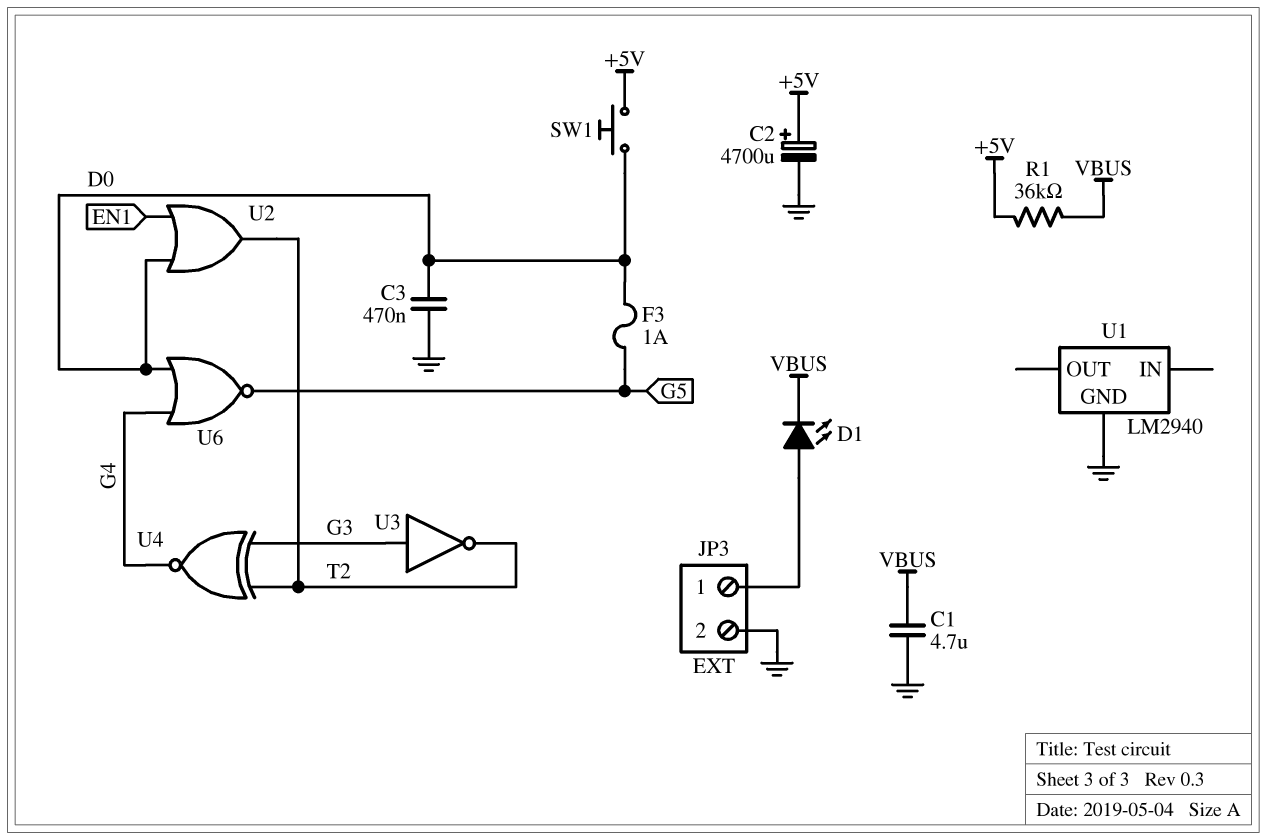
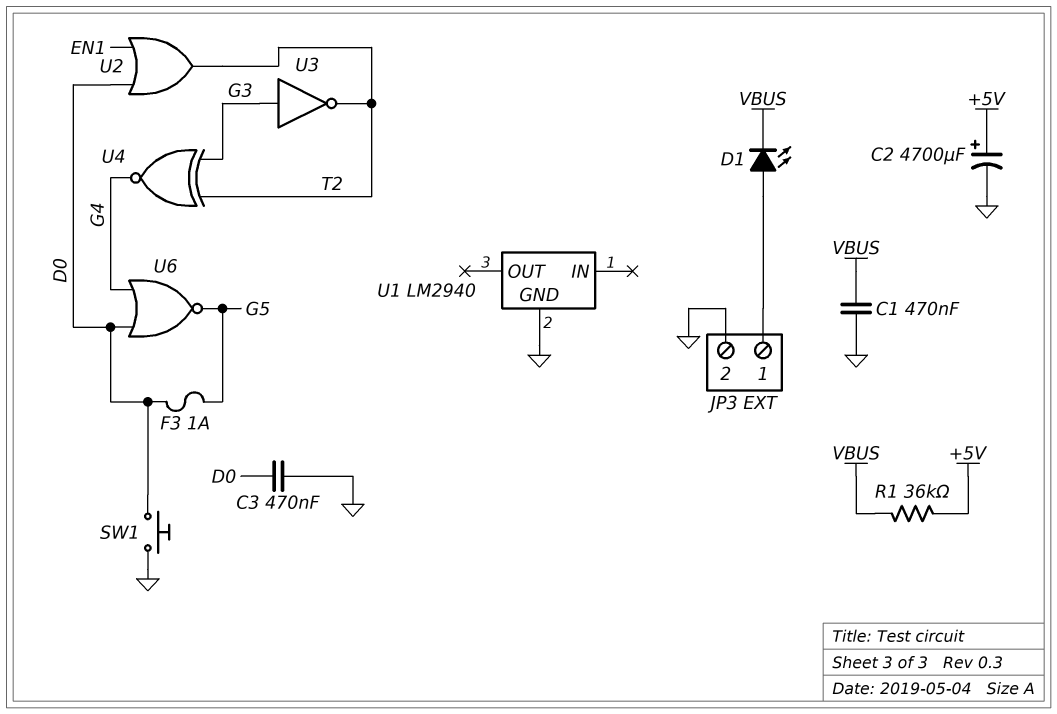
C1: 4.7uF (GND, VBUS) -> 470nF (GND, VBUS)
SW1: button (+5V, D0) -> button (D0, GND)

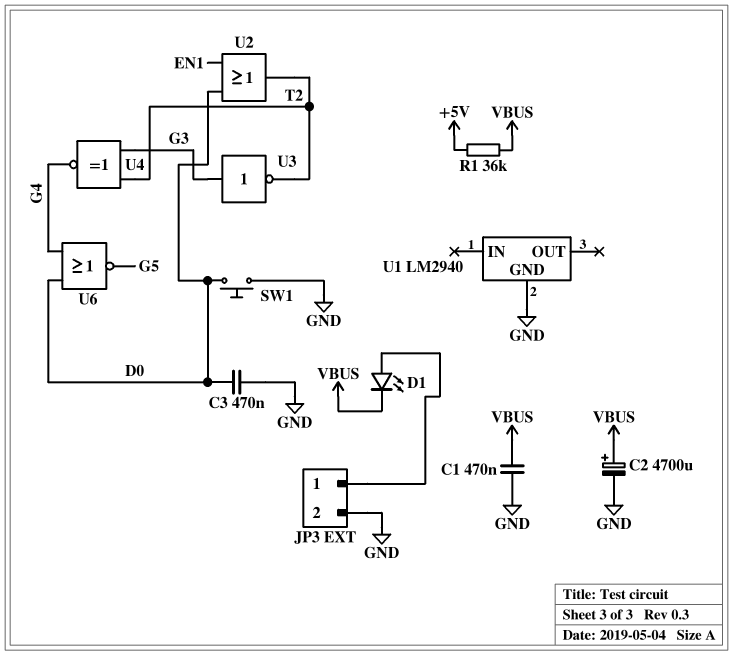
C2: 4700uF (plus +5V, minus GND) -> 4700uF (plus VBUS, minus GND)
F3: 1A (D0, G5) -> none

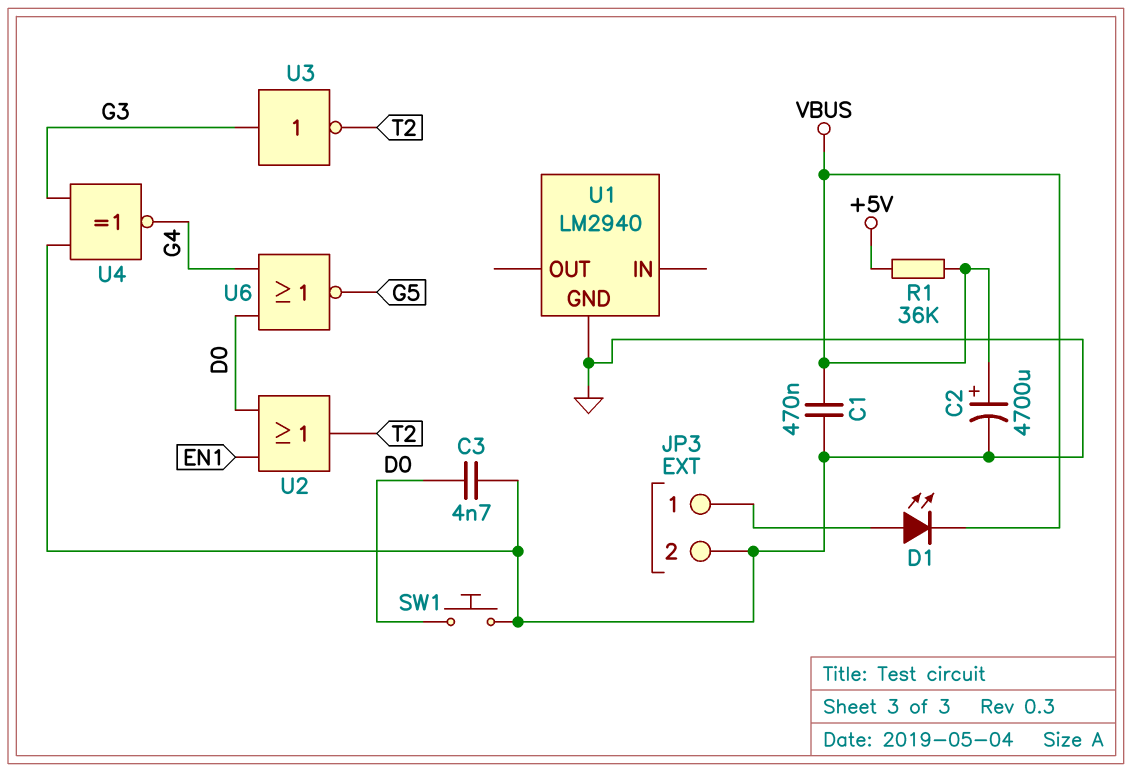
C3: 470nF (D0, GND) -> 4.7nF (D0, GND)
U4: XNOR (in G3, in T2, out G4) -> XNOR (in G3, in GND, out G4)

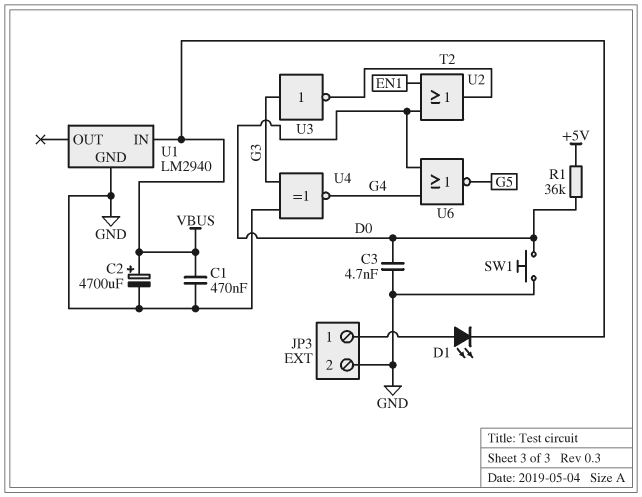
R1: 36k (+5V, VBUS) -> 36k (+5V, D0)
U1 pin IN: none -> VBUS

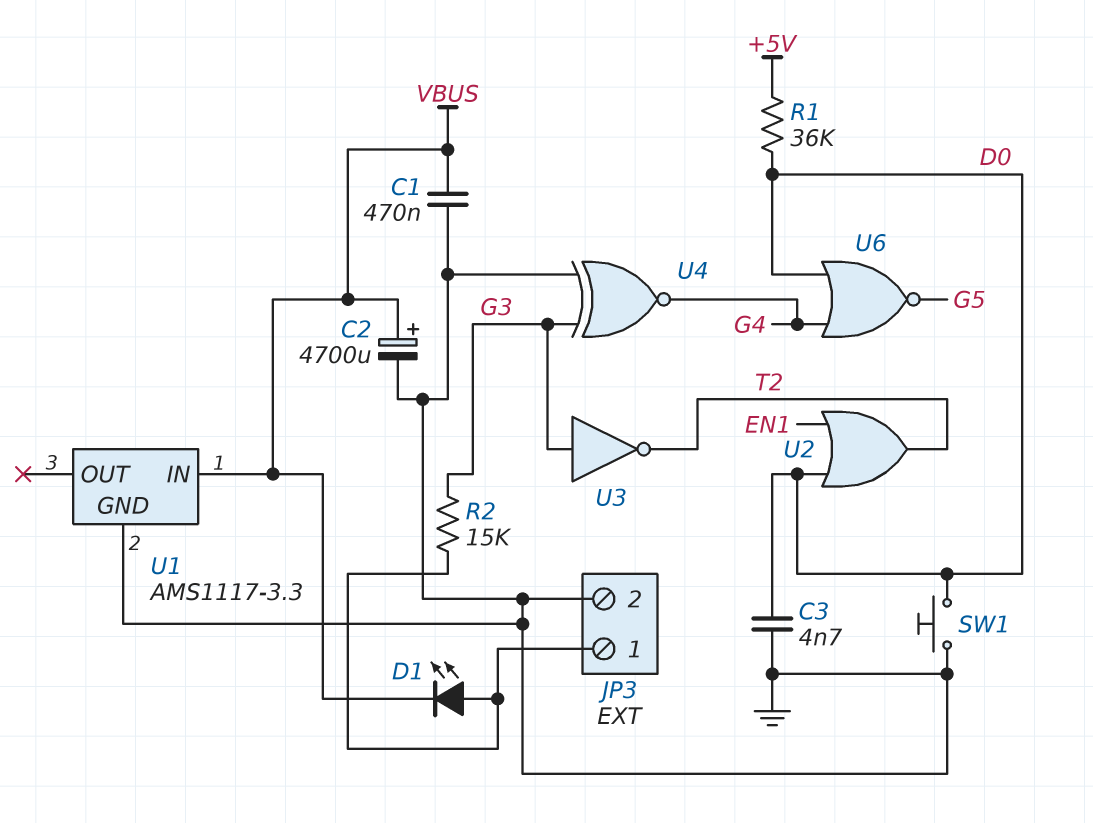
R2: none -> 15k (G3, JP3/1)
U1: LM2940 -> AMS1117-3.3

